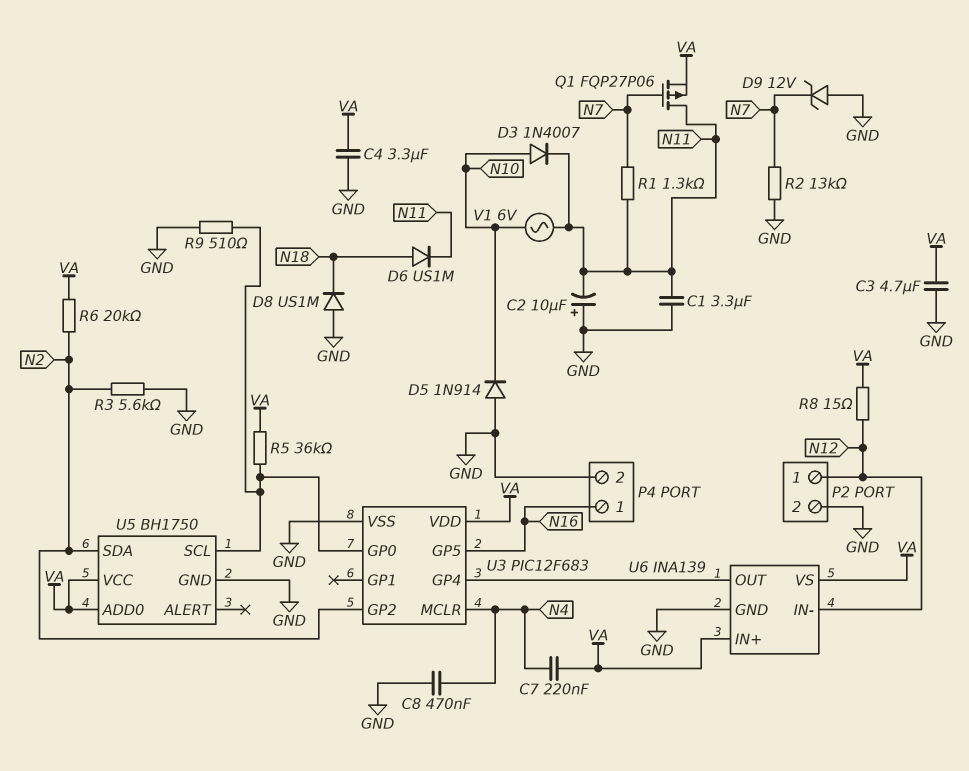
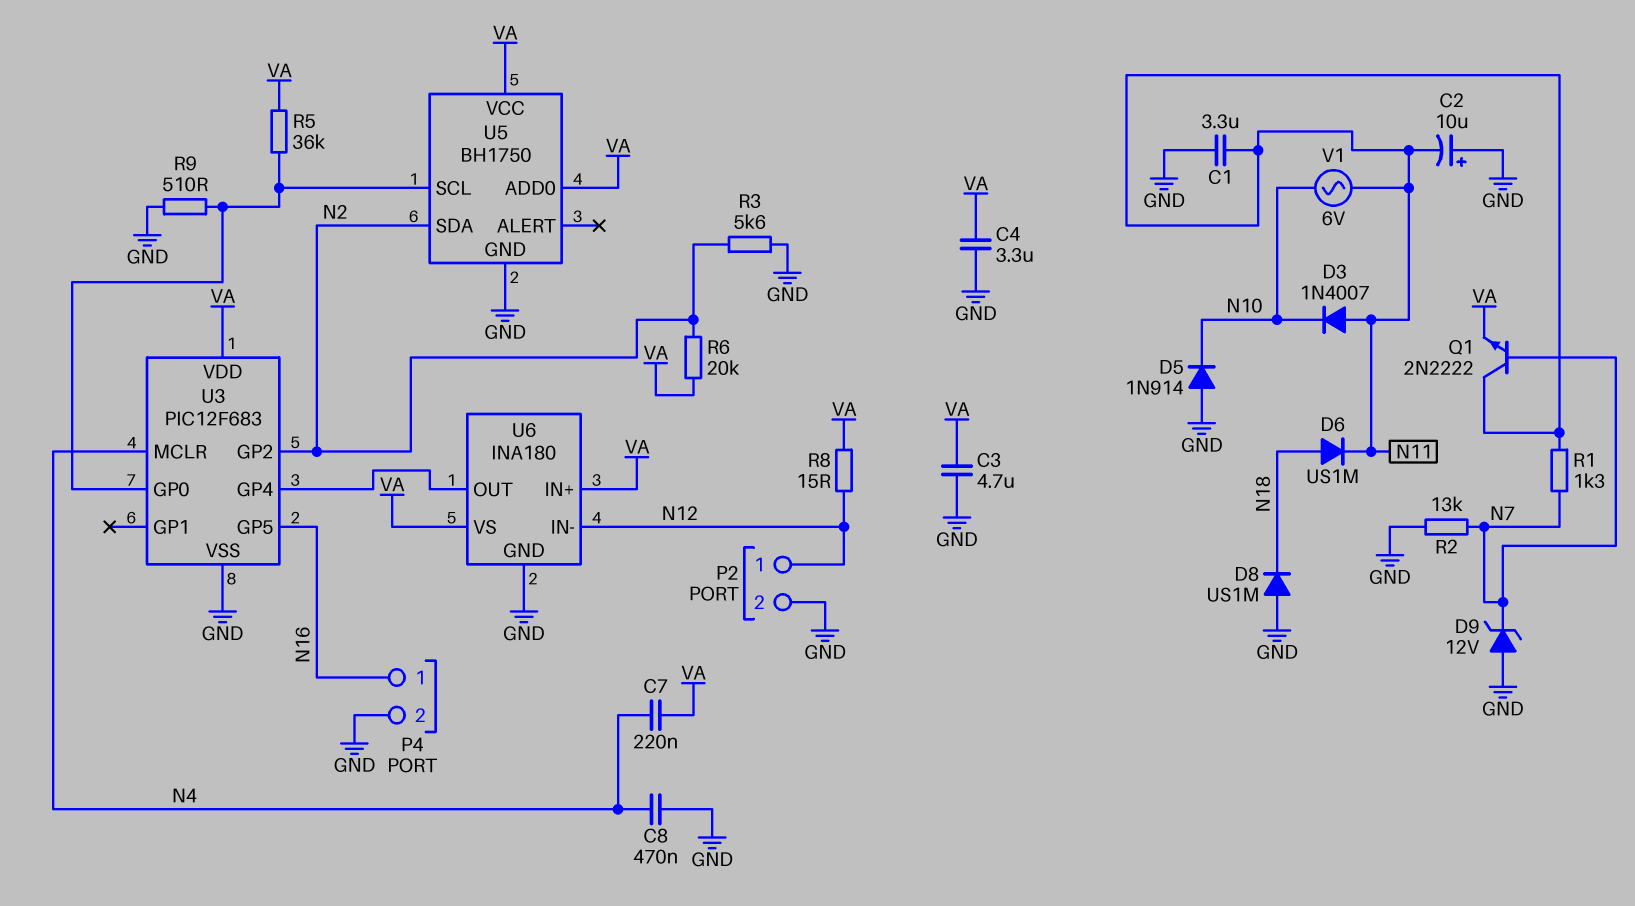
D3: diode 1N4007 (A N10, K N11) -> diode 1N4007 (A N11, K N10)
Q1: PMOS FQP27P06 (G N7, D N11, S VA) -> NPN 2N2222 (B N7, C N11, E VA)
U6: INA139 -> INA180

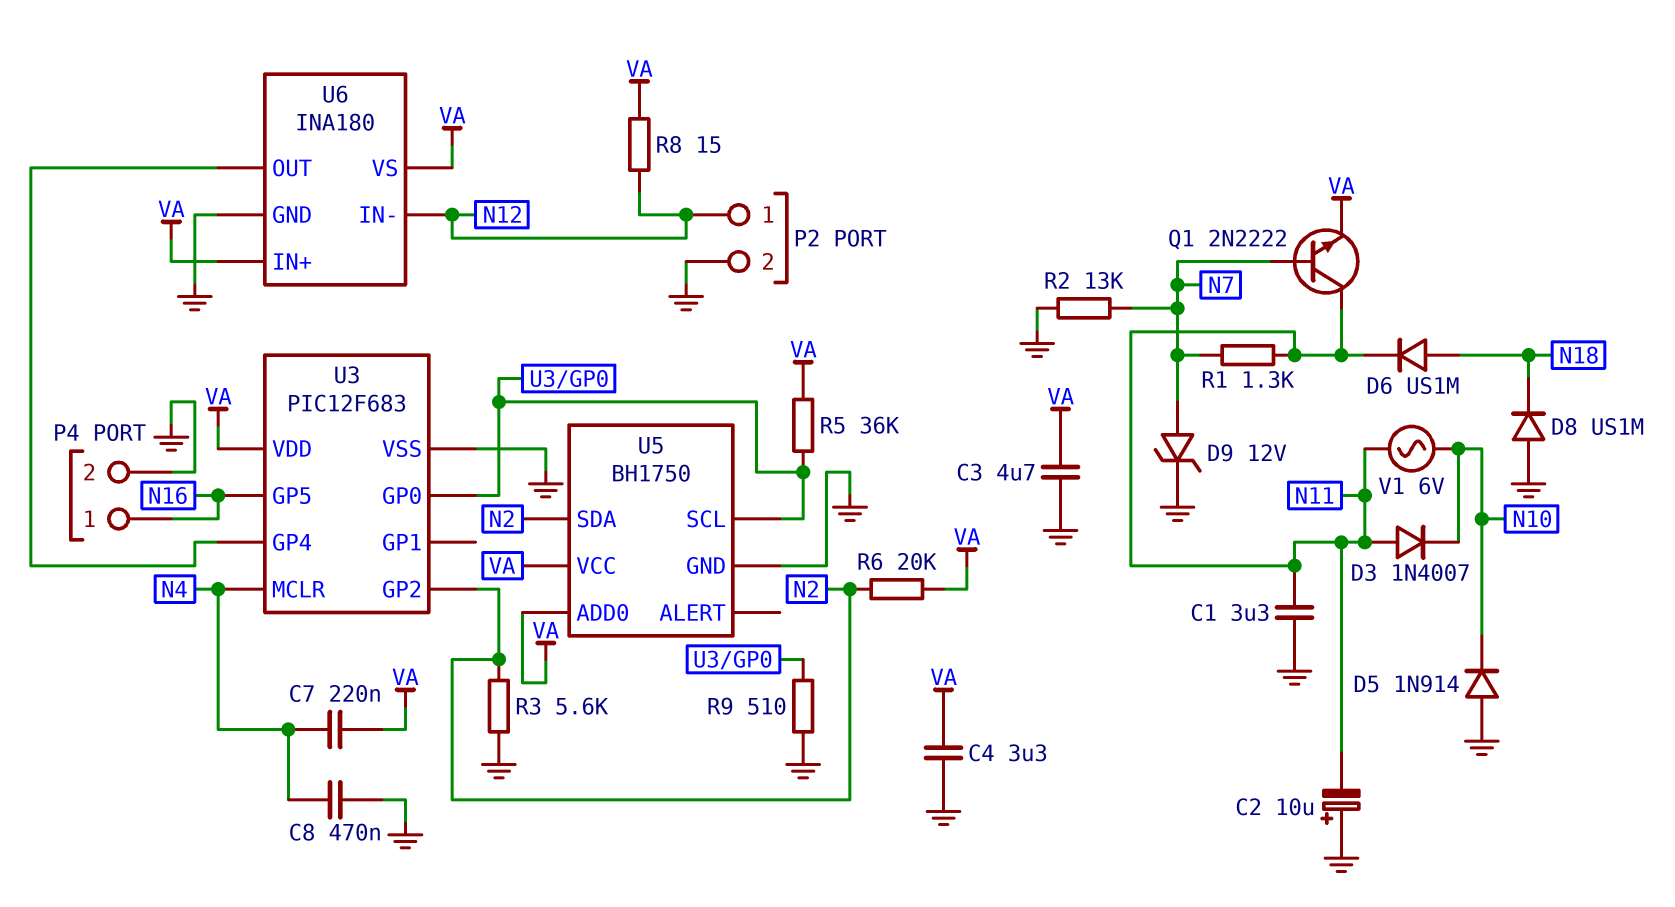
D9: zener 12V (A GND, K N7) -> zener 12V (A N7, K GND)

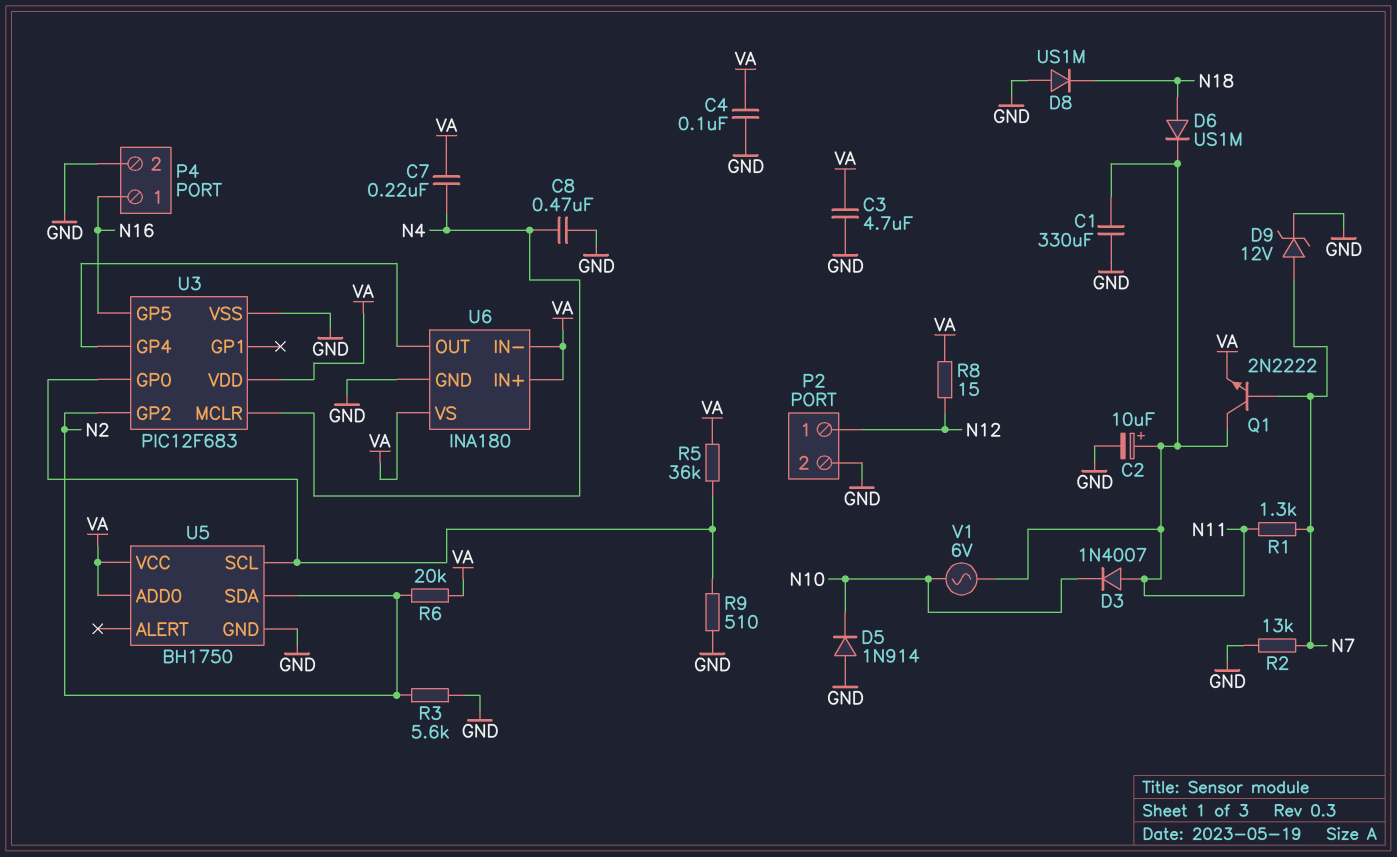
C1: 3.3uF (GND, N11) -> 330uF (GND, N11)
C2: 10uF (plus GND, minus N11) -> 10uF (plus N11, minus GND)
C4: 3.3uF (GND, VA) -> 100nF (GND, VA)
U6 pin IN-: N12 -> VA

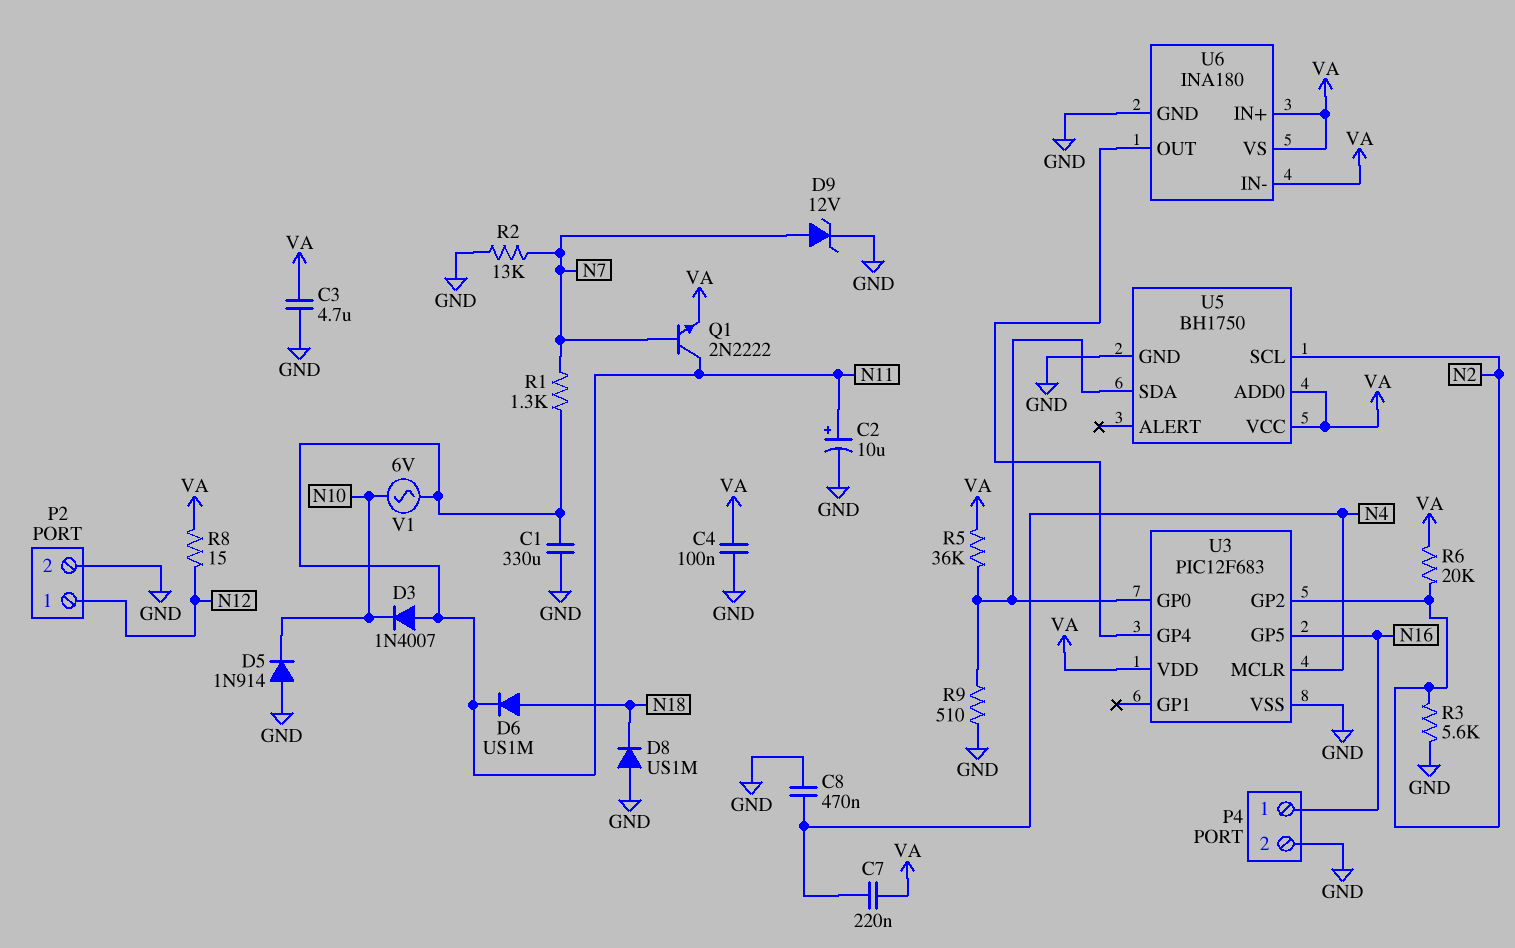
U5 pin SCL: U3/GP0 -> N2
U5 pin SDA: N2 -> U3/GP0

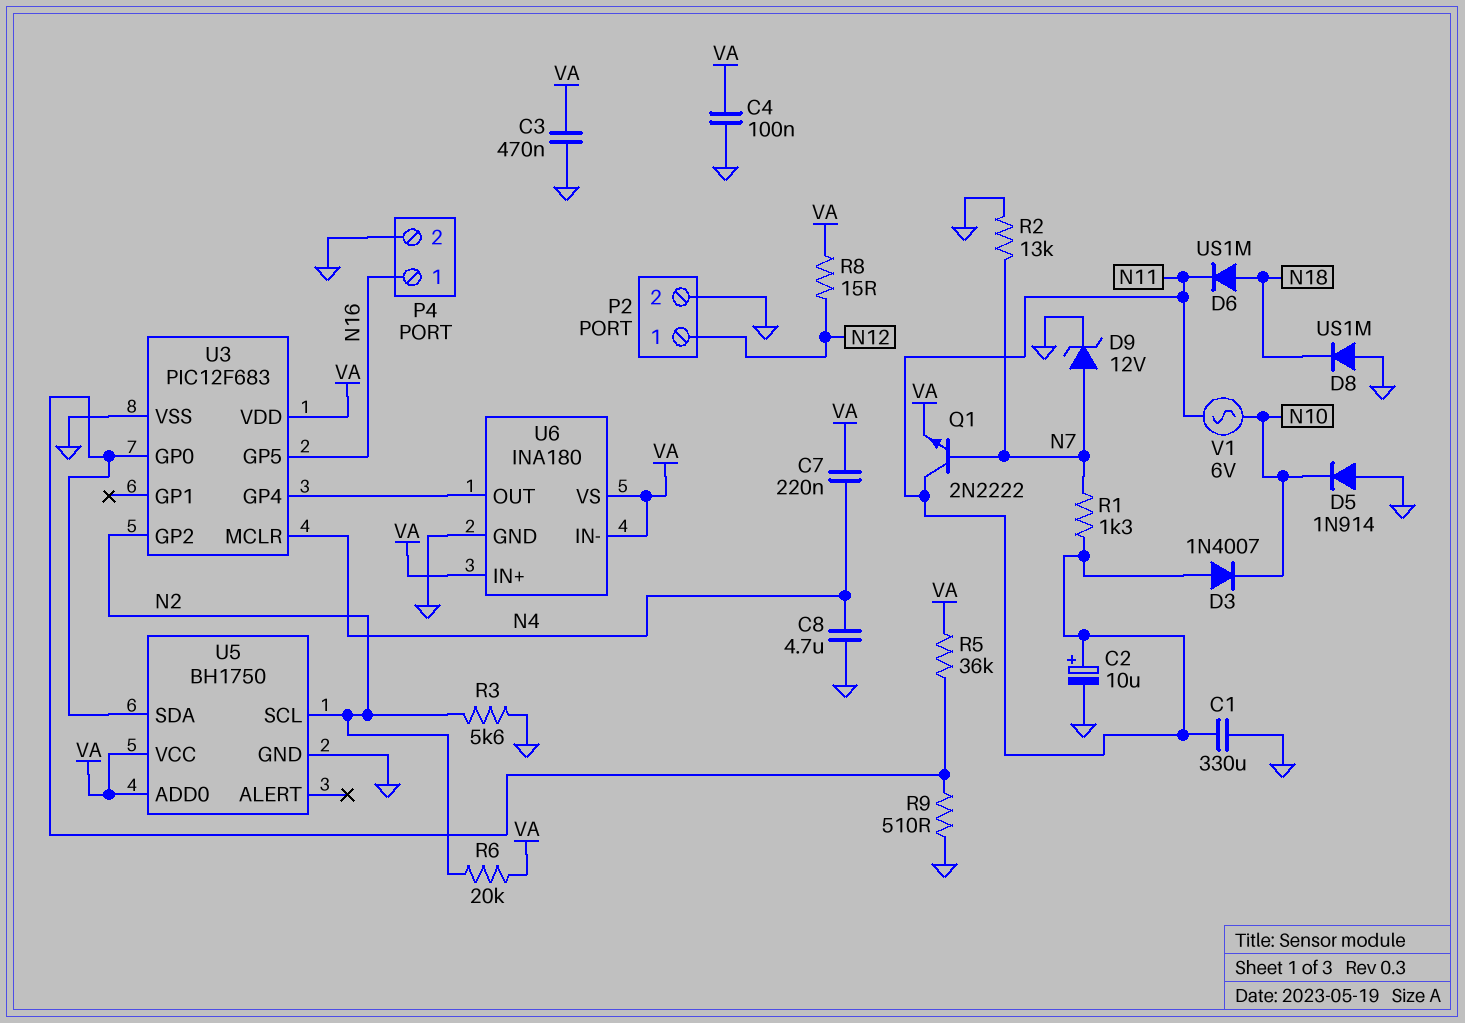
C3: 4.7uF (GND, VA) -> 470nF (GND, VA)
C8: 470nF (GND, N4) -> 4.7uF (GND, N4)

